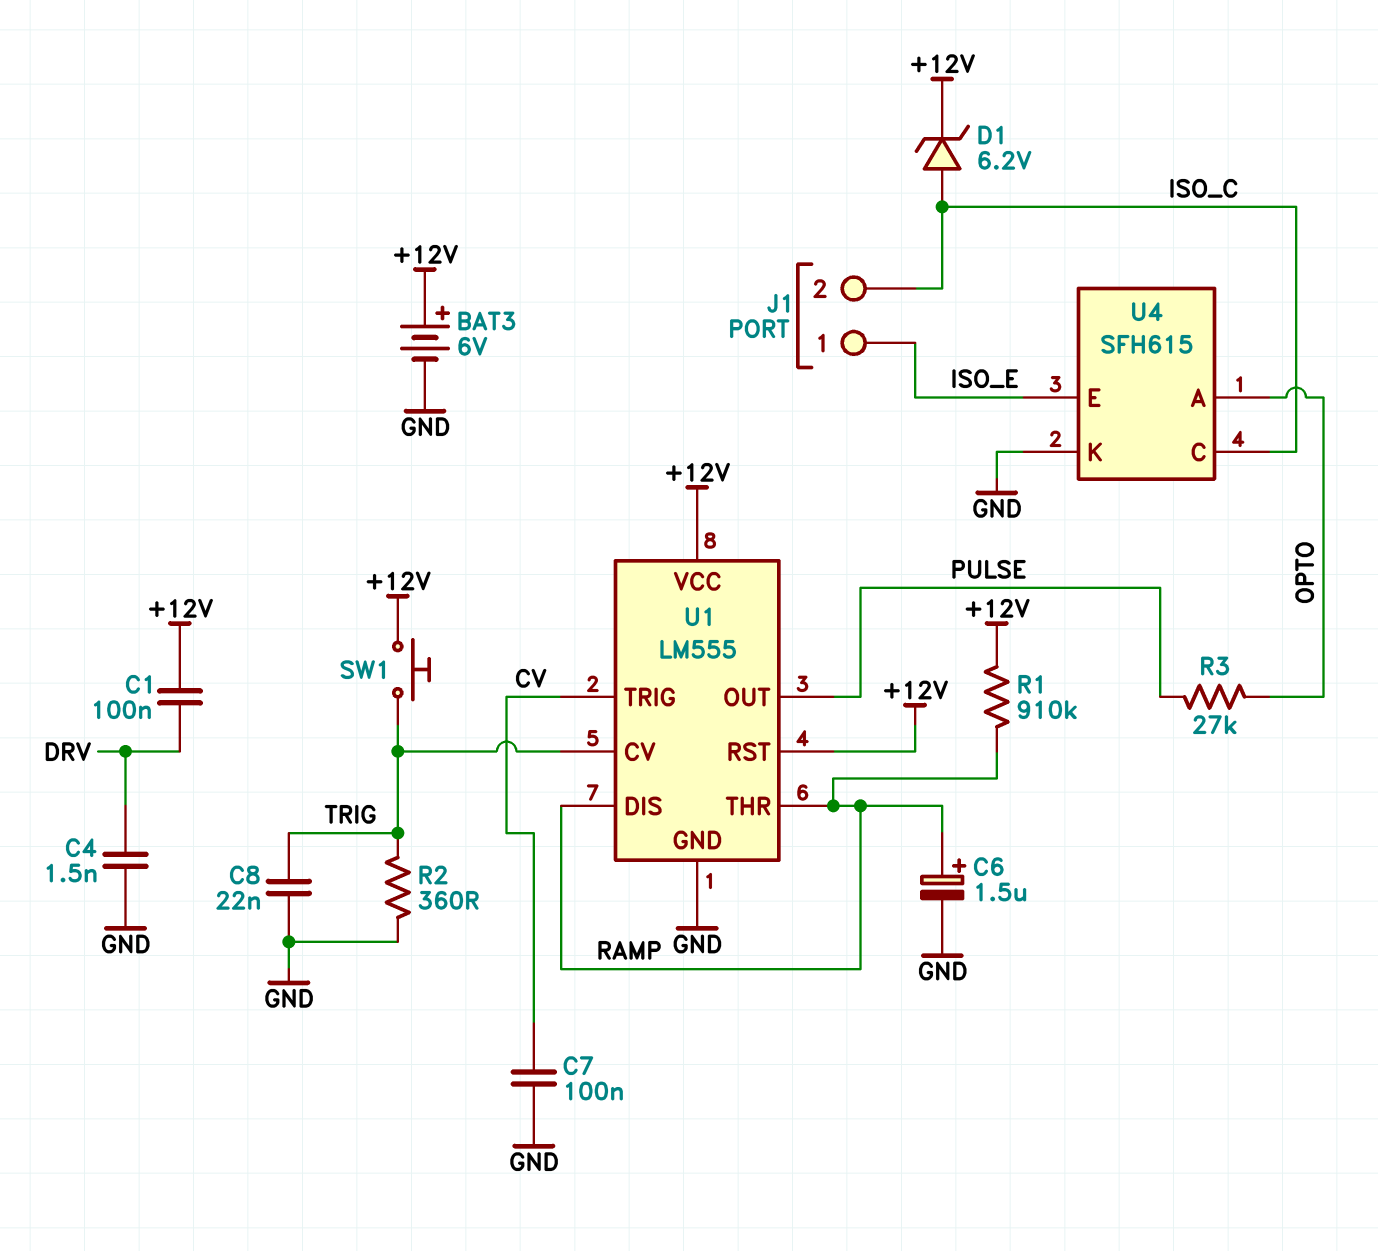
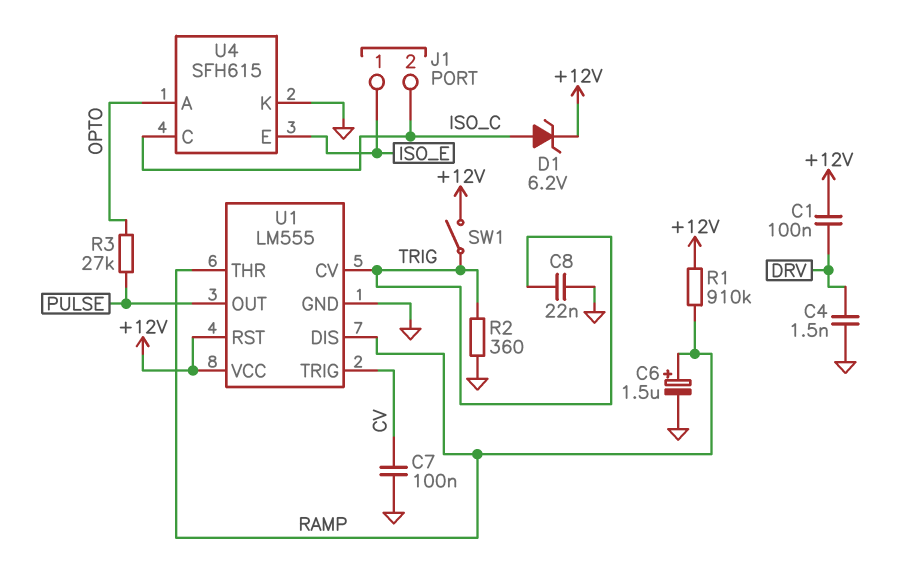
BAT3: 6V (plus +12V, minus GND) -> none
SW1: button (+12V, TRIG) -> switch (+12V, TRIG)

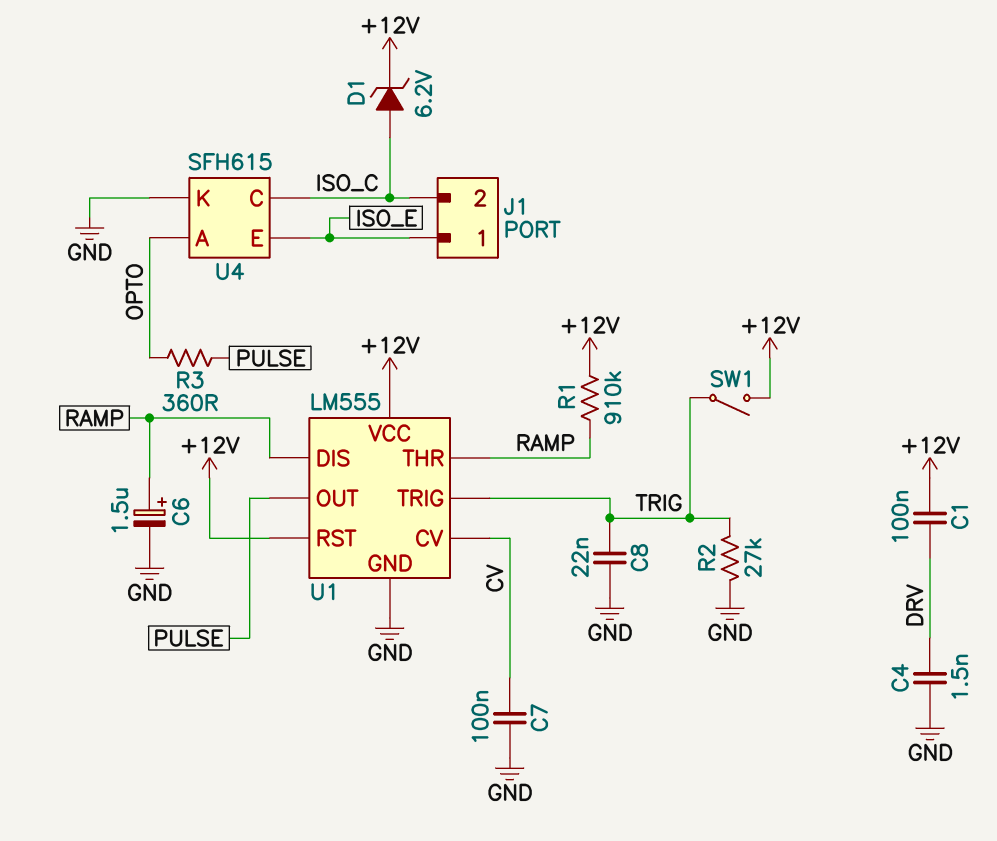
R2: 360 (GND, TRIG) -> 27k (GND, TRIG)
R3: 27k (OPTO, PULSE) -> 360 (OPTO, PULSE)
U1 pin CV: TRIG -> CV
U1 pin TRIG: CV -> TRIG

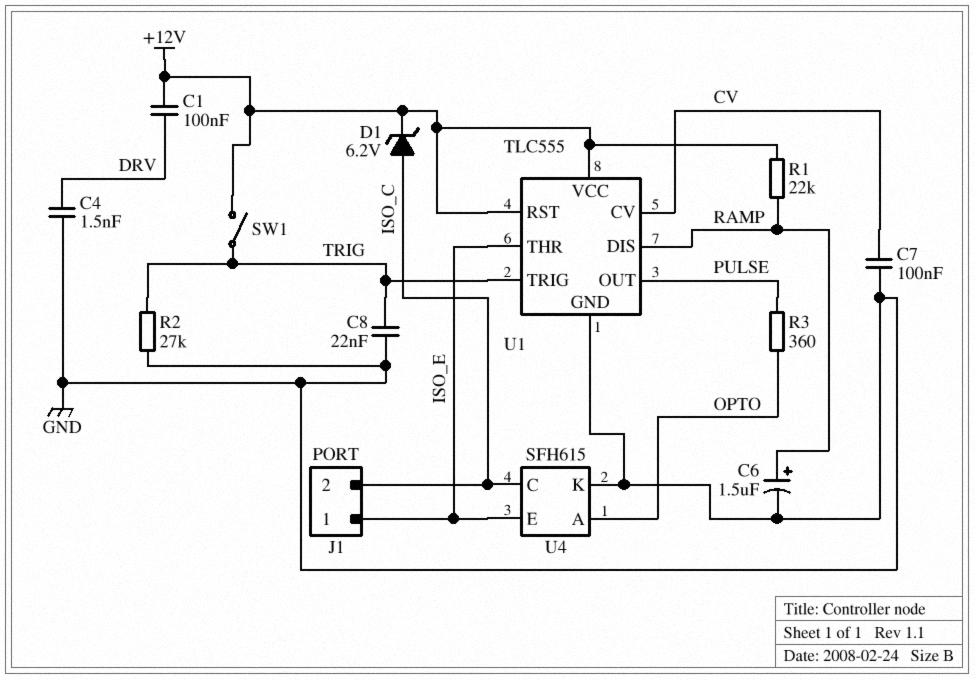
R1: 910k (+12V, RAMP) -> 22k (+12V, RAMP)
U1: LM555 -> TLC555
U1 pin THR: RAMP -> ISO_E

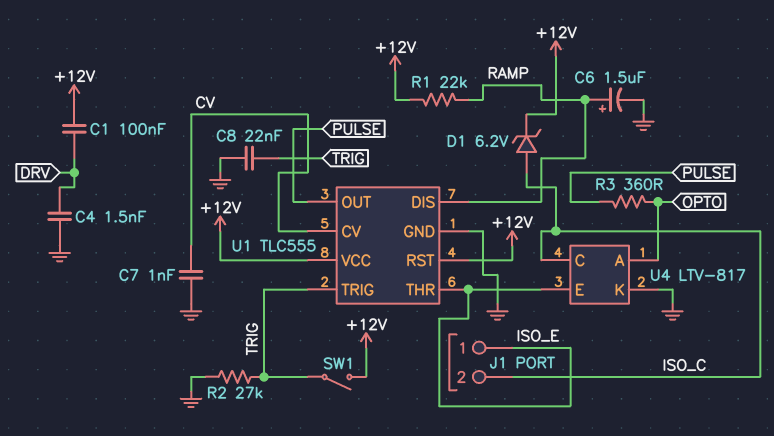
C7: 100nF (CV, GND) -> 1nF (CV, GND)
U4: SFH615 -> LTV-817

